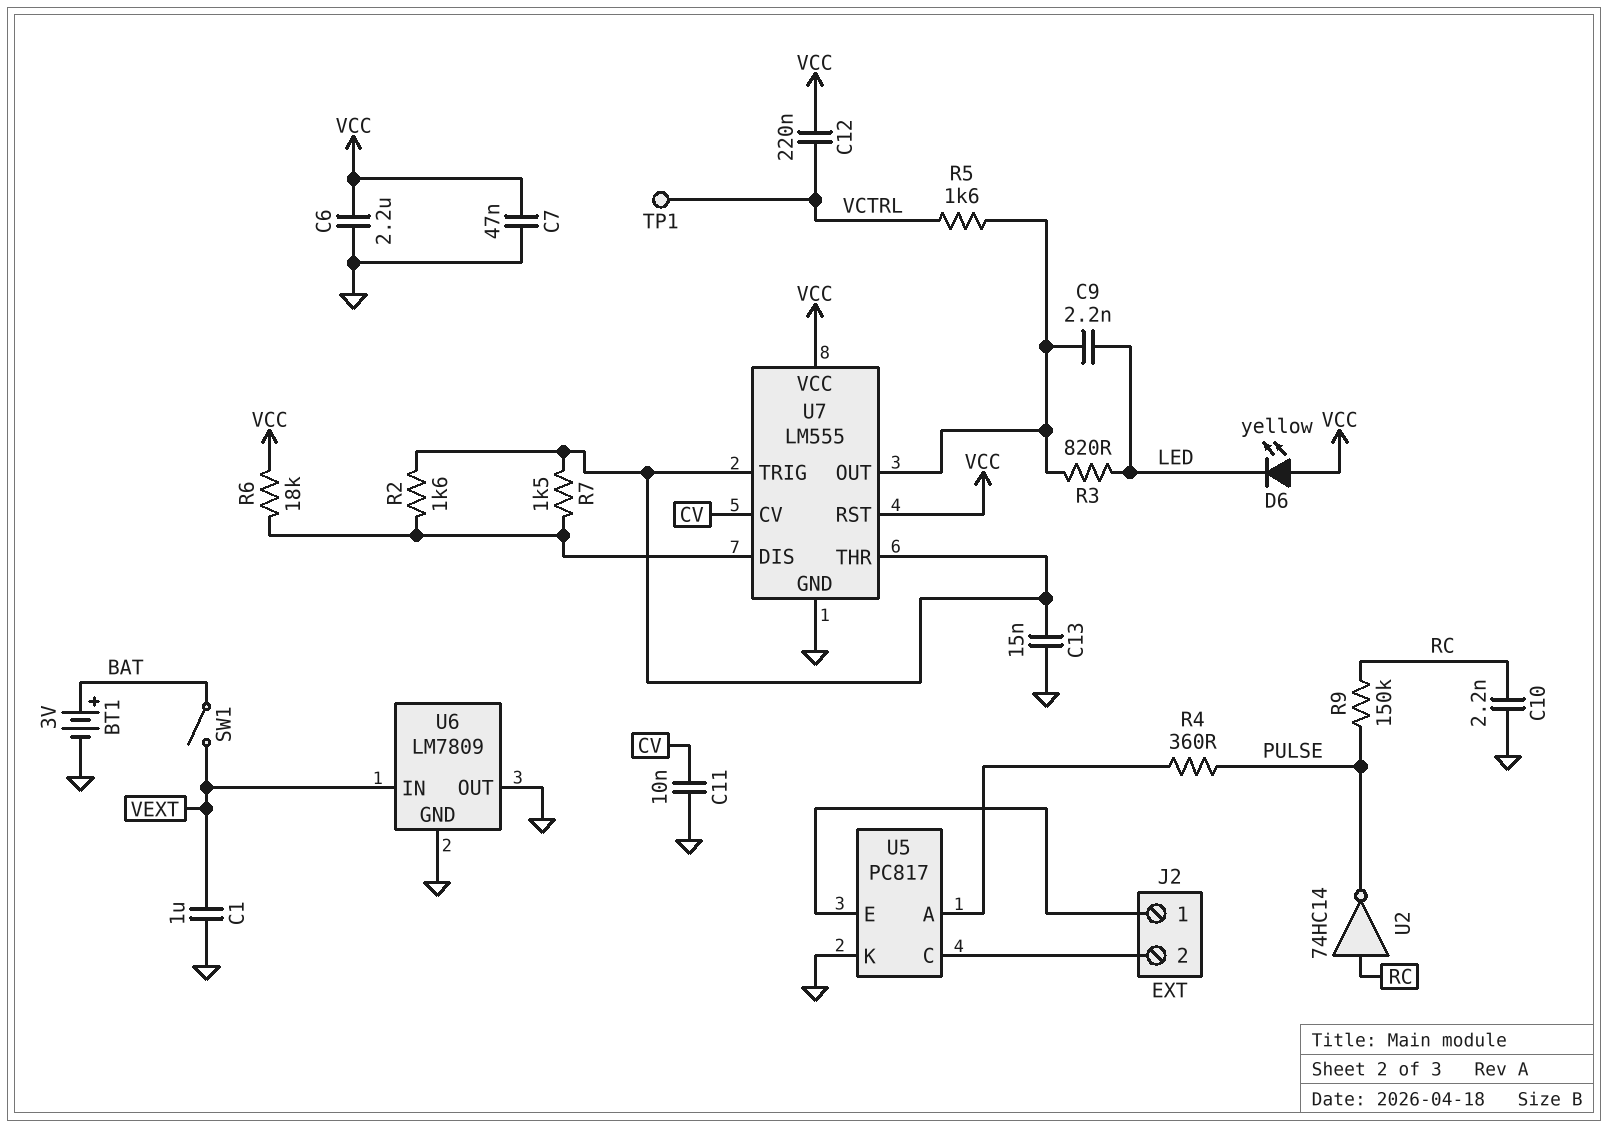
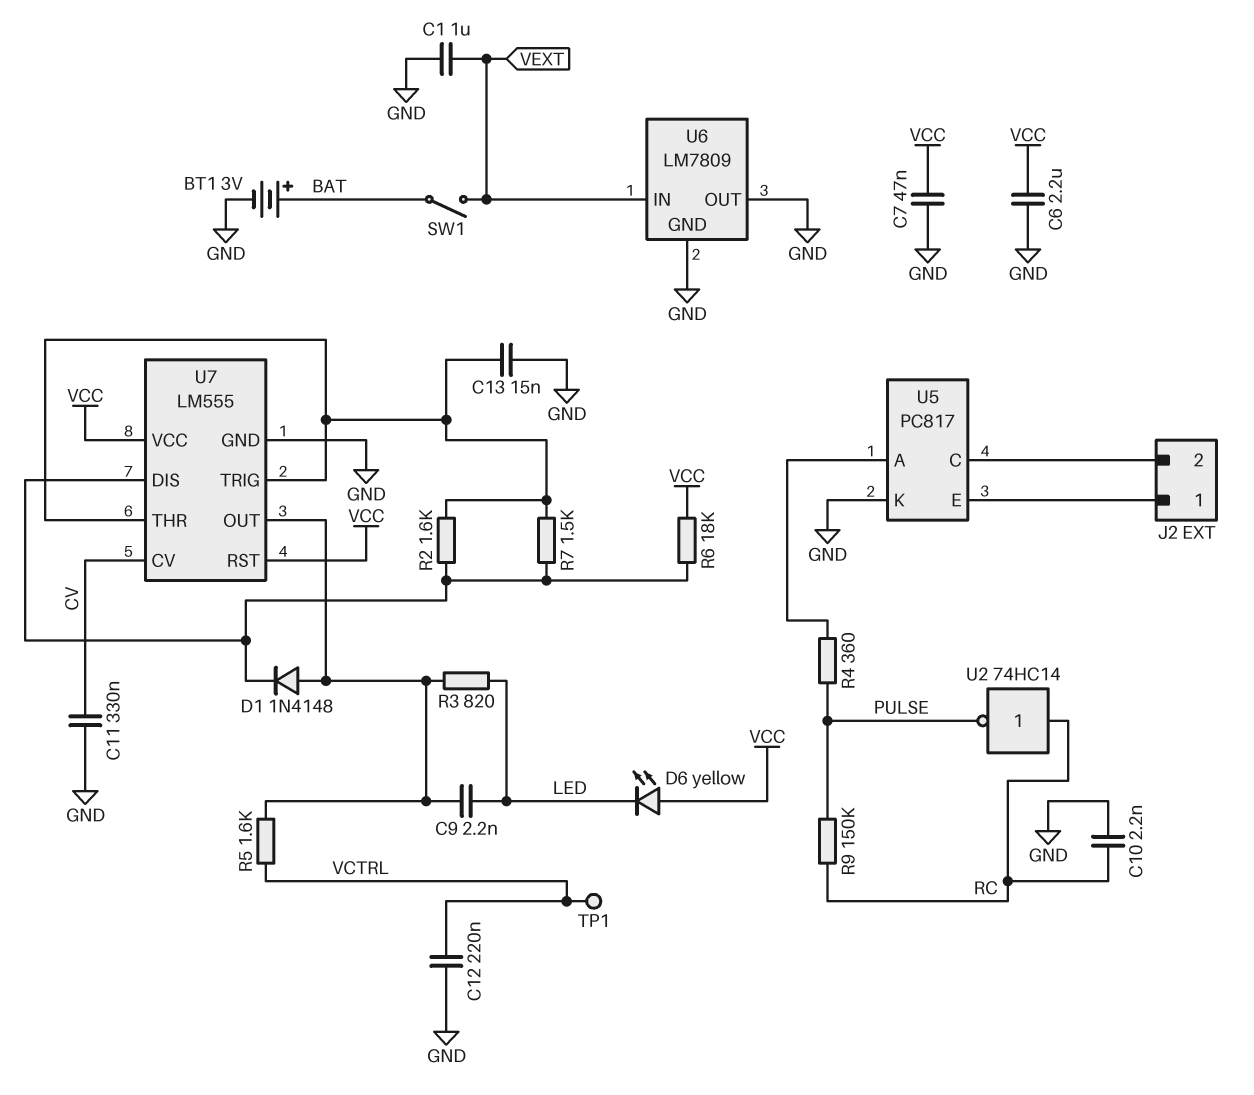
C11: 10nF (CV, GND) -> 330nF (CV, GND)
C12: 220nF (VCC, VCTRL) -> 220nF (GND, VCTRL)
D1: none -> diode 1N4148 (A U7/OUT, K U7/DIS)

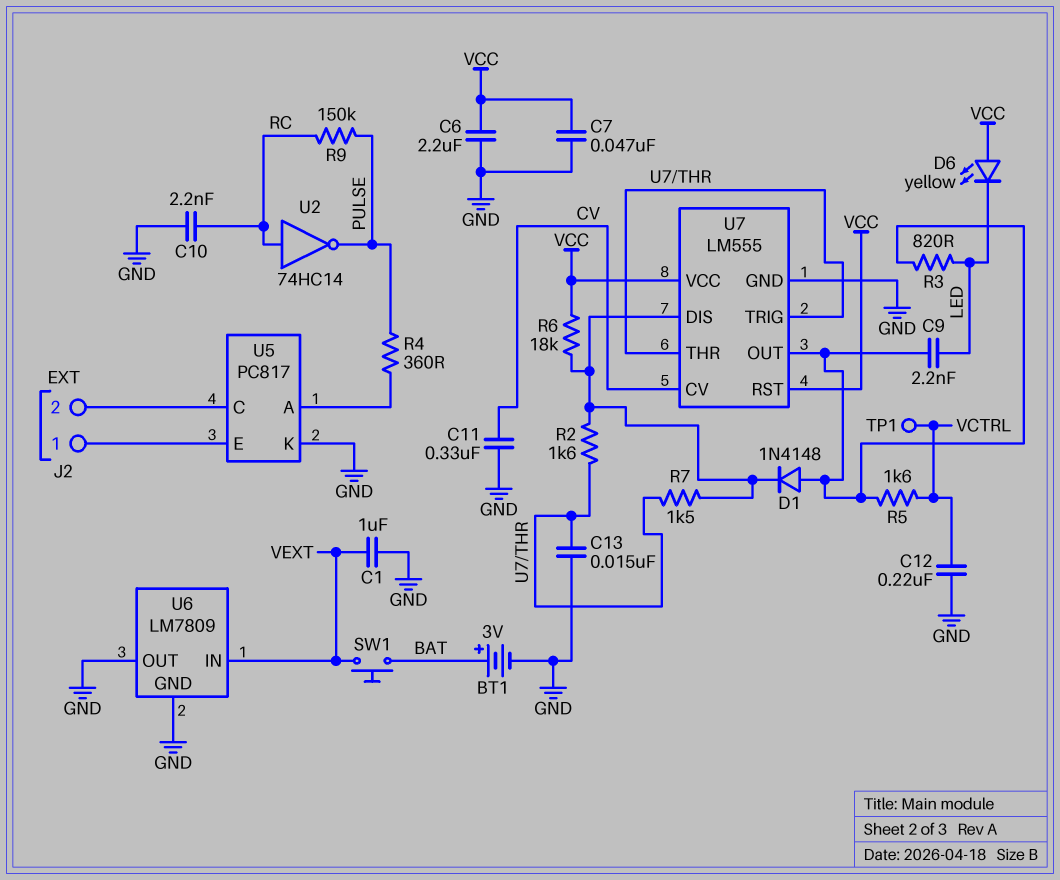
SW1: switch (BAT, VEXT) -> button (BAT, VEXT)

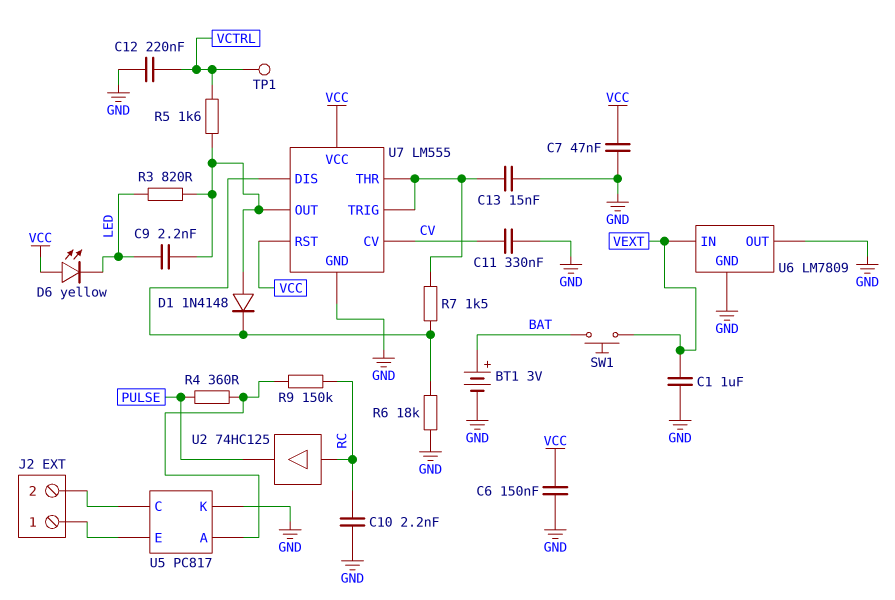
C6: 2.2uF (GND, VCC) -> 150nF (GND, VCC)
R2: 1.6k (U7/DIS, U7/THR) -> none
R6: 18k (U7/DIS, VCC) -> 18k (GND, U7/DIS)
R9: 150k (PULSE, RC) -> 150k (RC, U5/A)
U2: NOT 74HC14 (in RC, out PULSE) -> buffer 74HC125 (in RC, out PULSE)

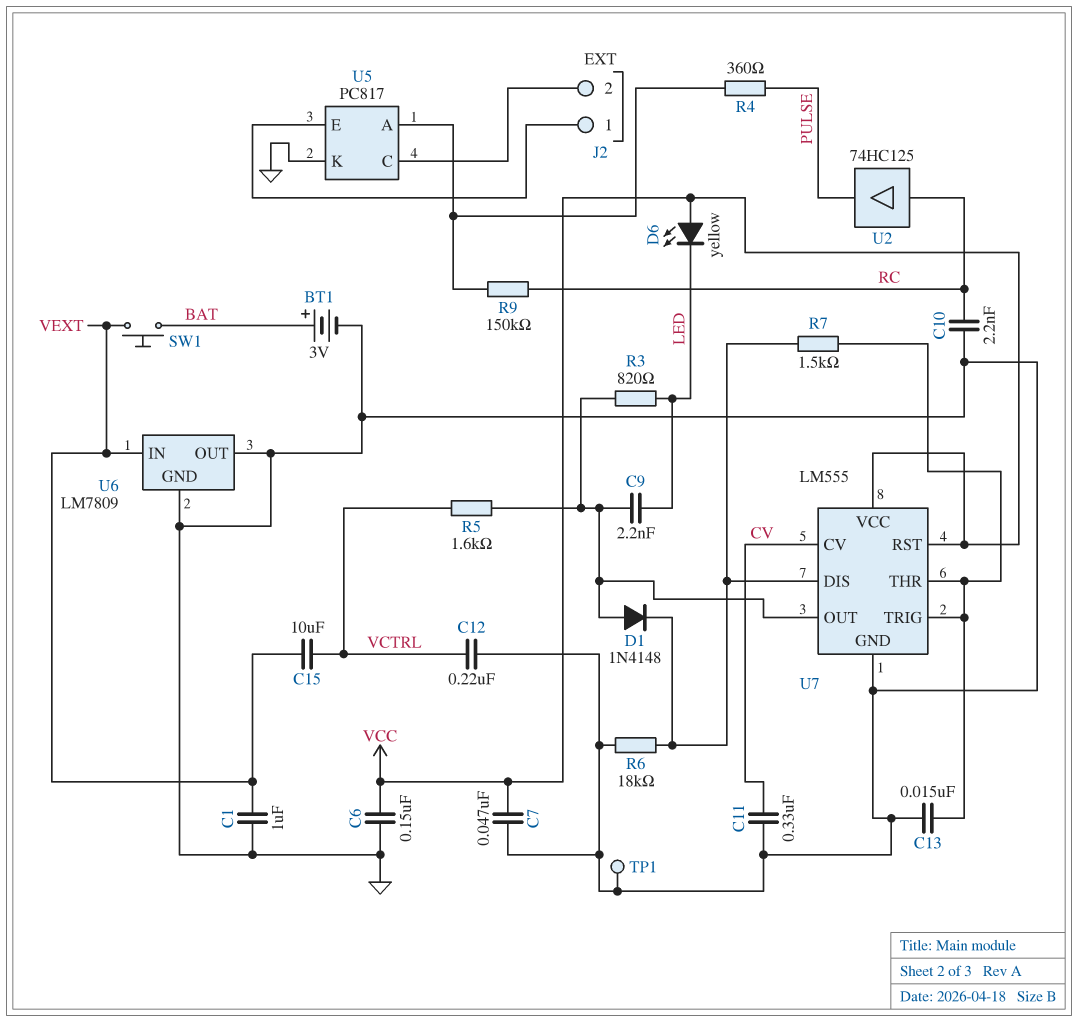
C15: none -> 10uF (VCTRL, VEXT)
TP1: test point (VCTRL) -> test point (GND)

